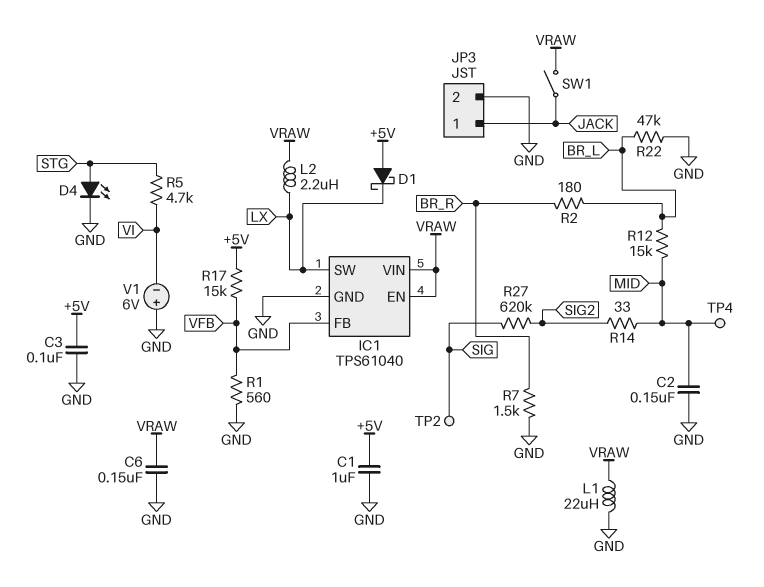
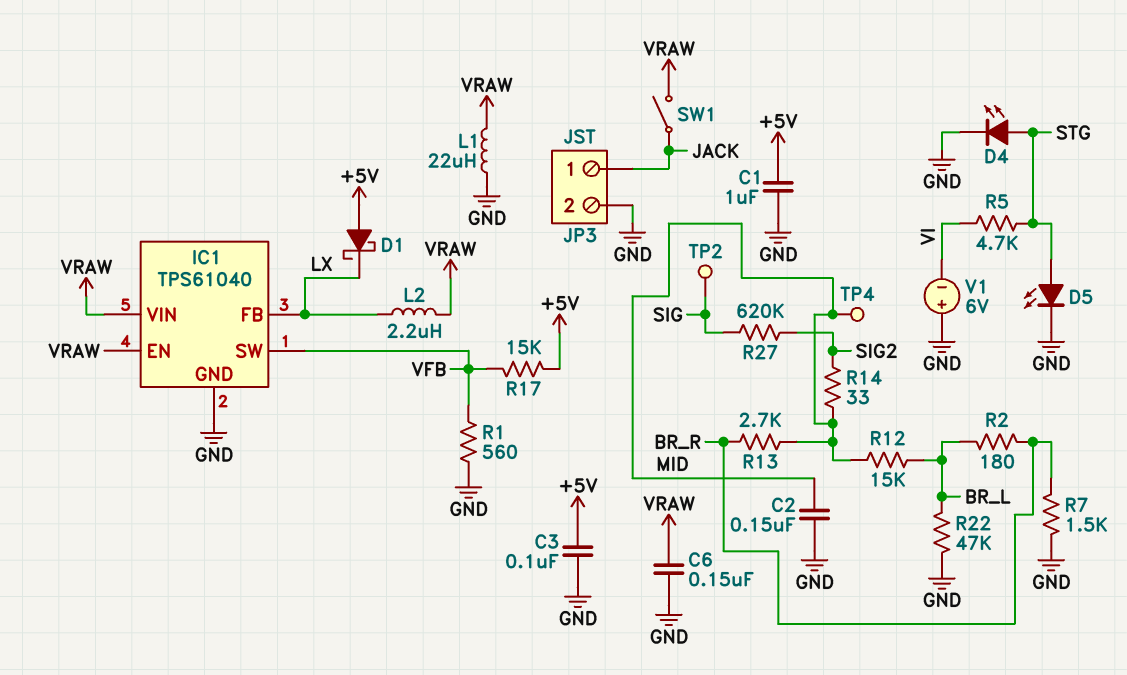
D5: none -> LED (A STG, K GND)
IC1 pin FB: VFB -> LX
IC1 pin SW: LX -> VFB
R13: none -> 2.7k (BR_R, MID)

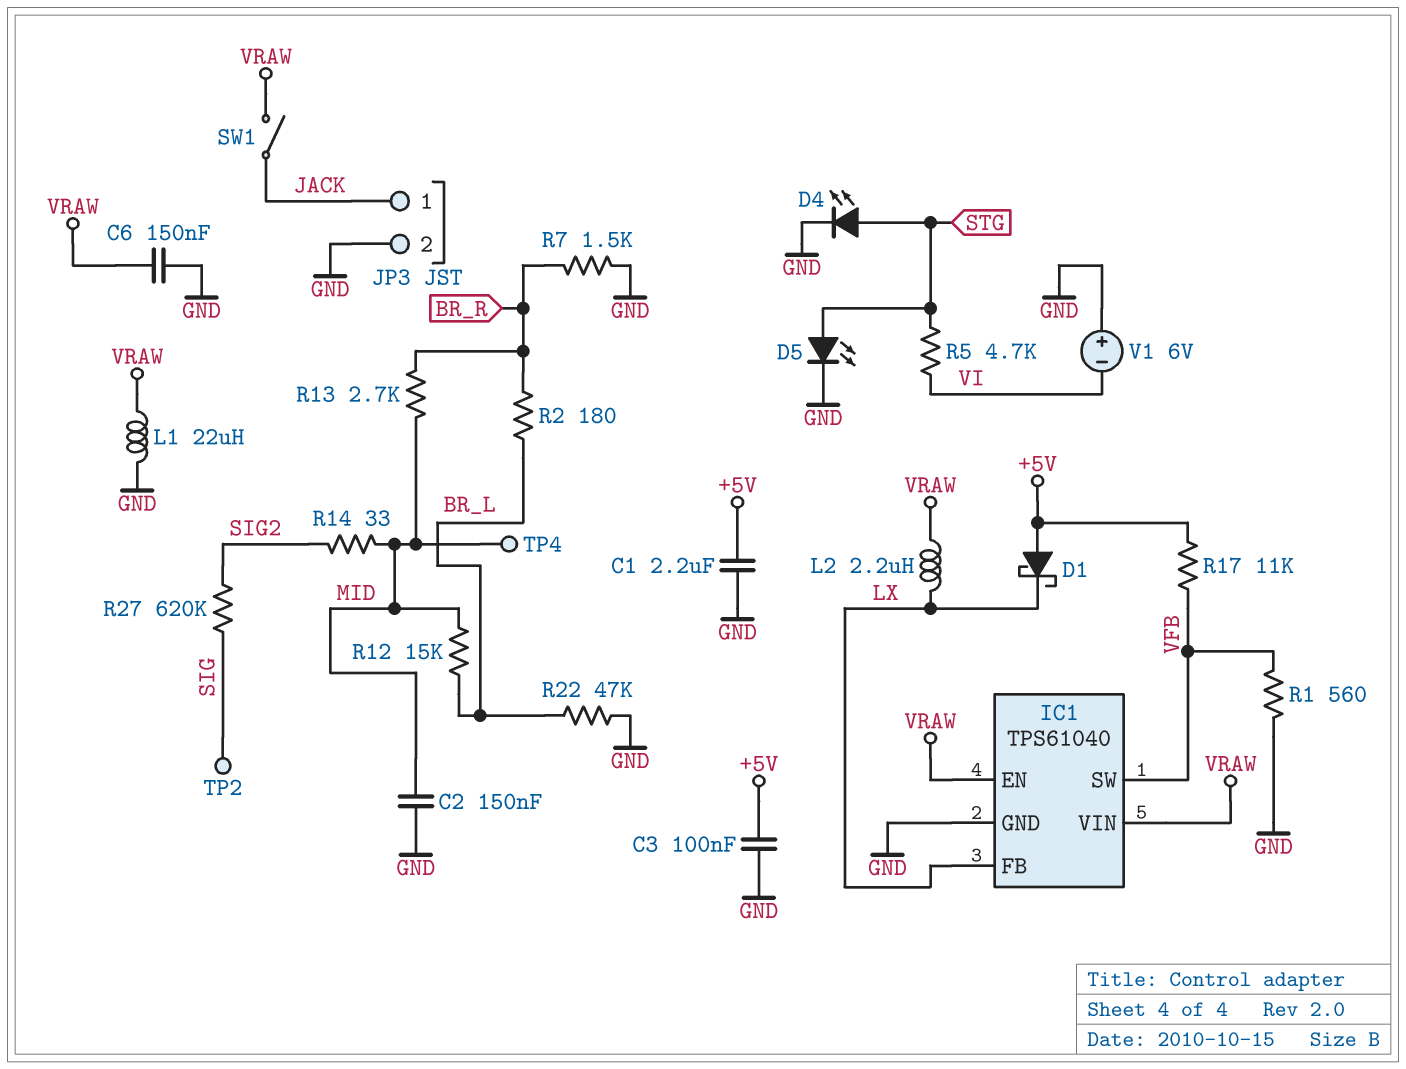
C1: 1uF (+5V, GND) -> 2.2uF (+5V, GND)
R17: 15k (+5V, VFB) -> 11k (+5V, VFB)

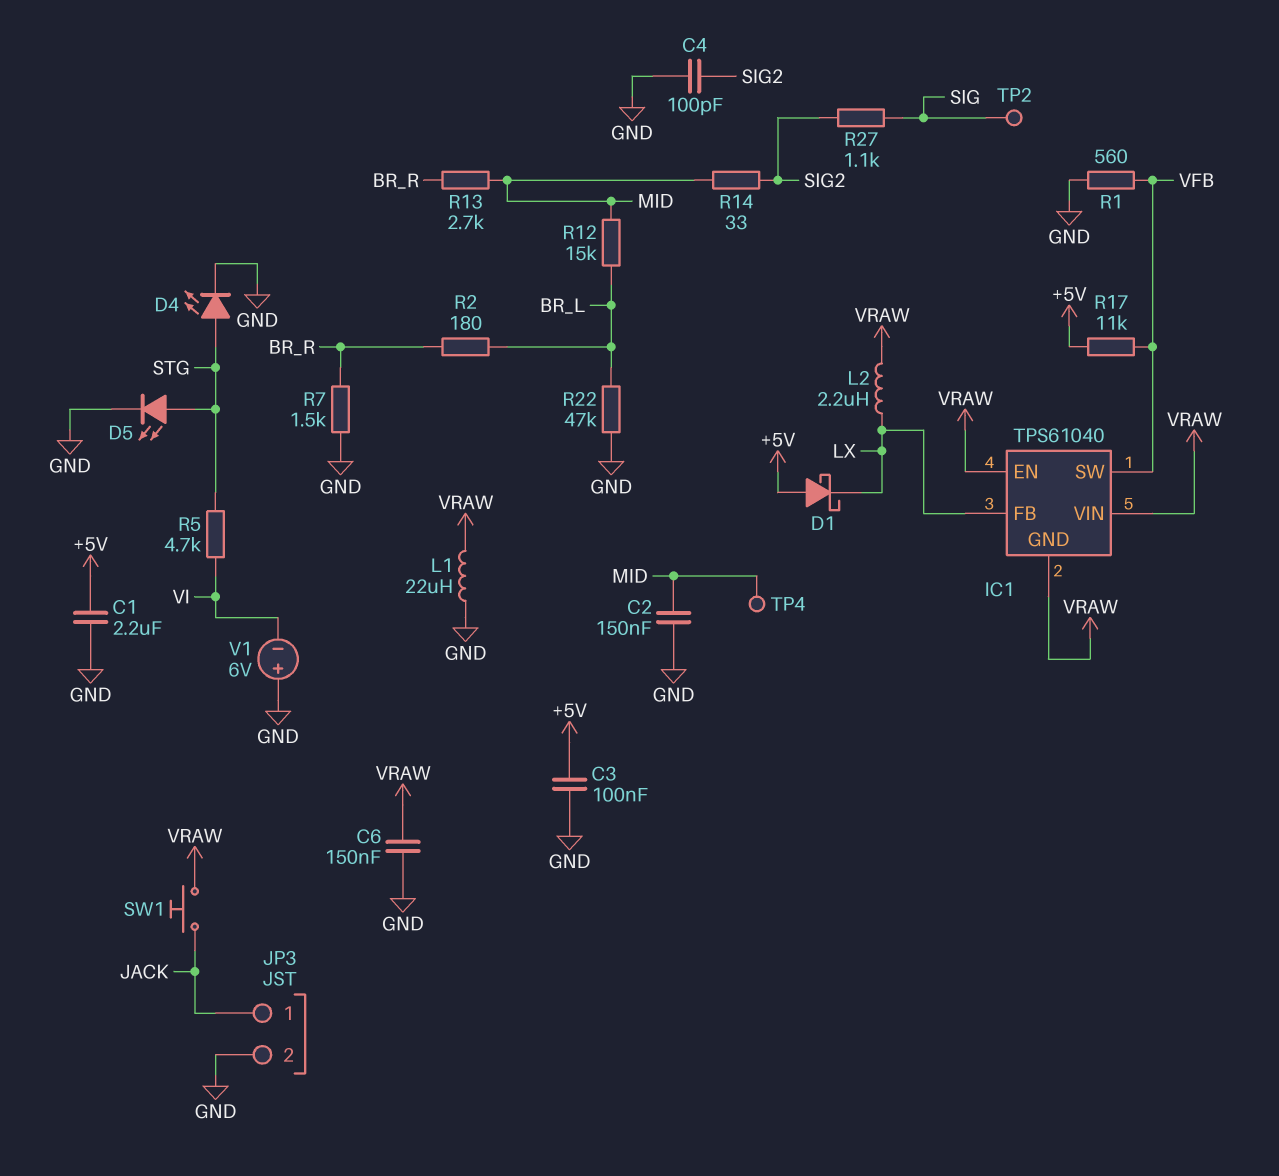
C4: none -> 100pF (GND, SIG2)
IC1 pin GND: GND -> VRAW
R27: 620k (SIG, SIG2) -> 1.1k (SIG, SIG2)
SW1: switch (JACK, VRAW) -> button (JACK, VRAW)

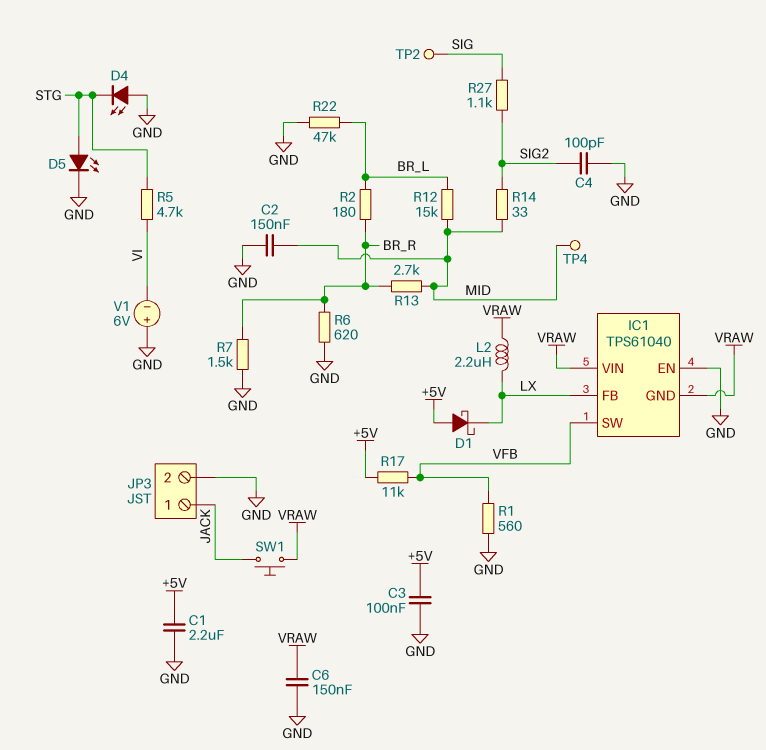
D4: LED (A STG, K GND) -> LED (A GND, K STG)
IC1 pin EN: VRAW -> GND
L1: 22uH (GND, VRAW) -> none
R6: none -> 620 (BR_R, GND)

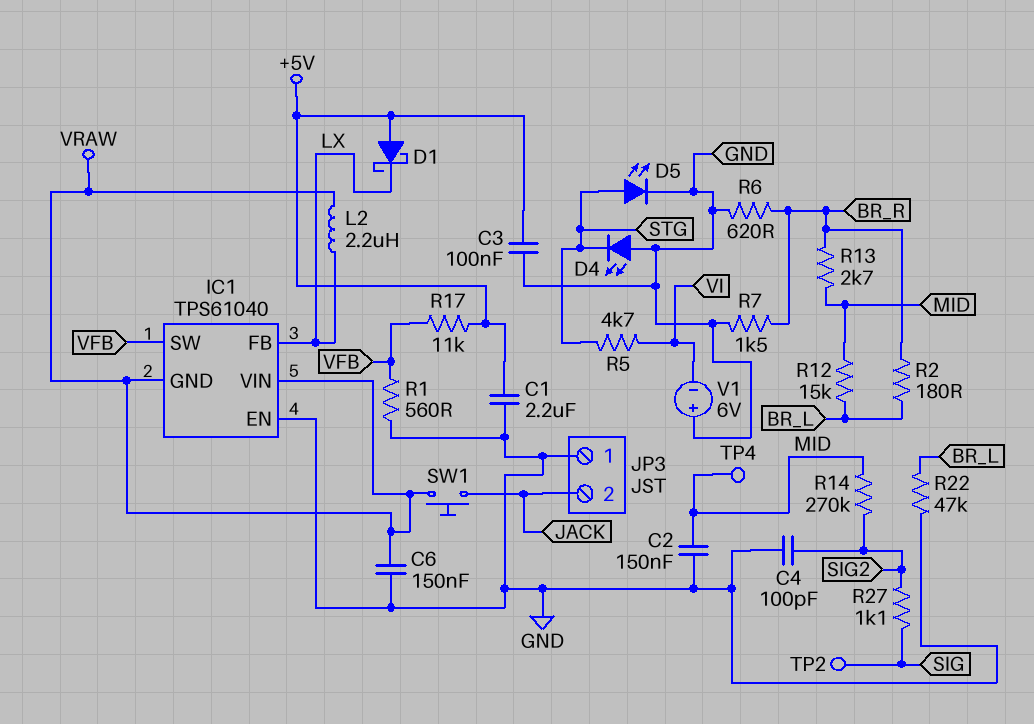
JP3 pin 1: JACK -> GND
JP3 pin 2: GND -> JACK
R14: 33 (MID, SIG2) -> 270k (MID, SIG2)

